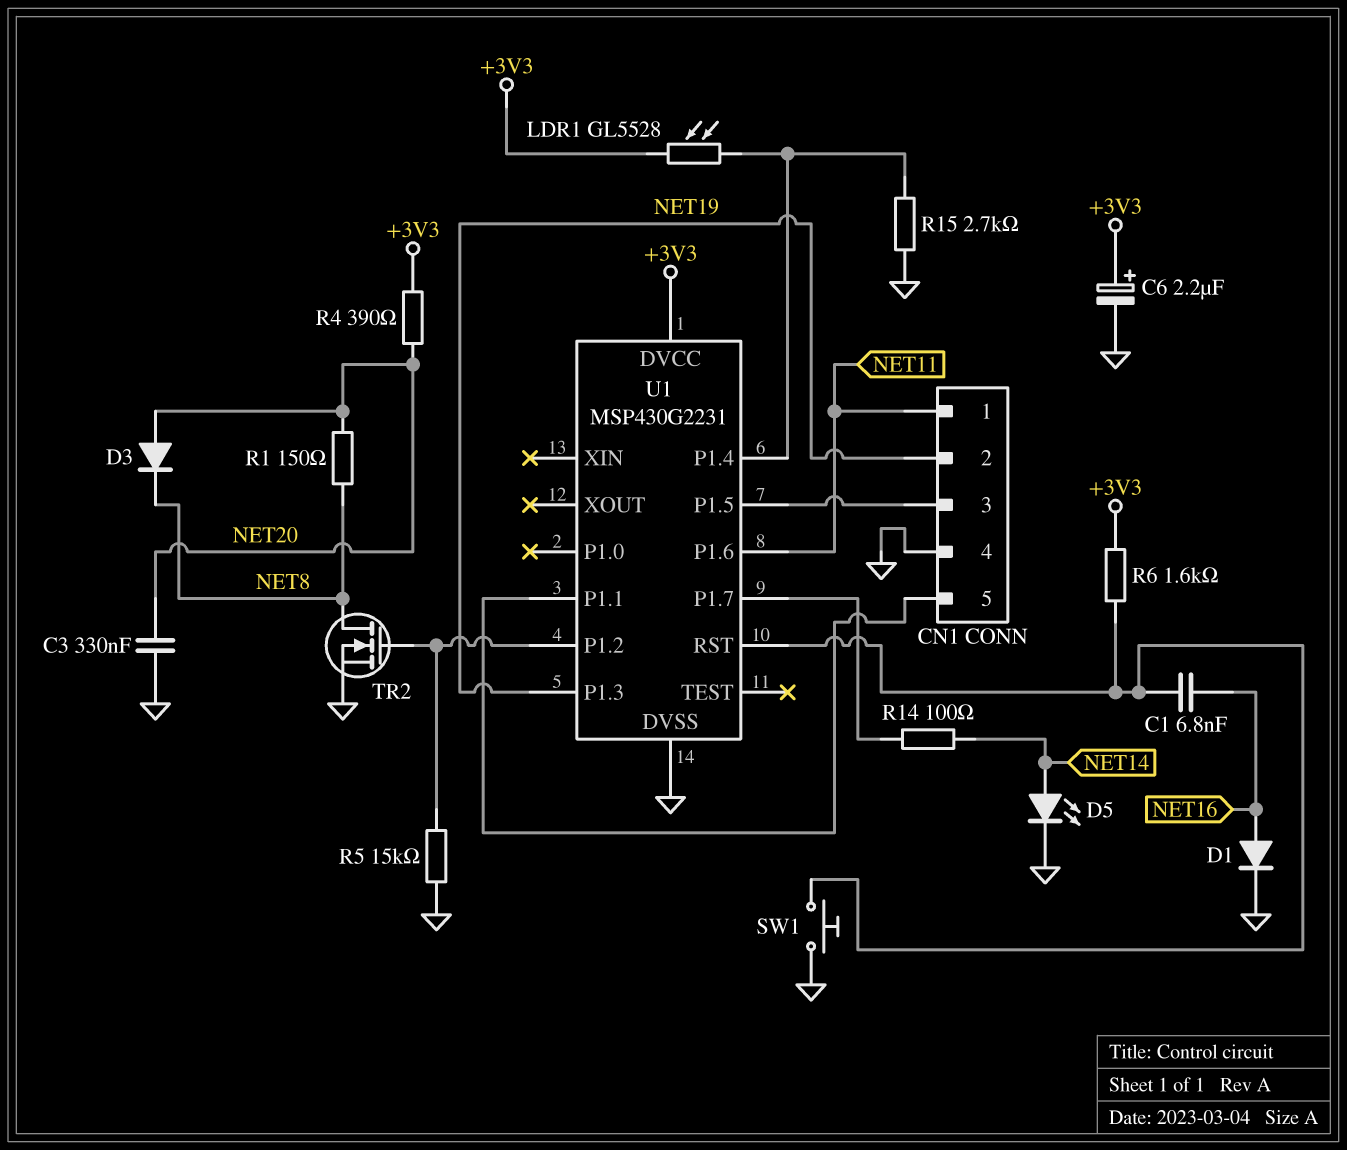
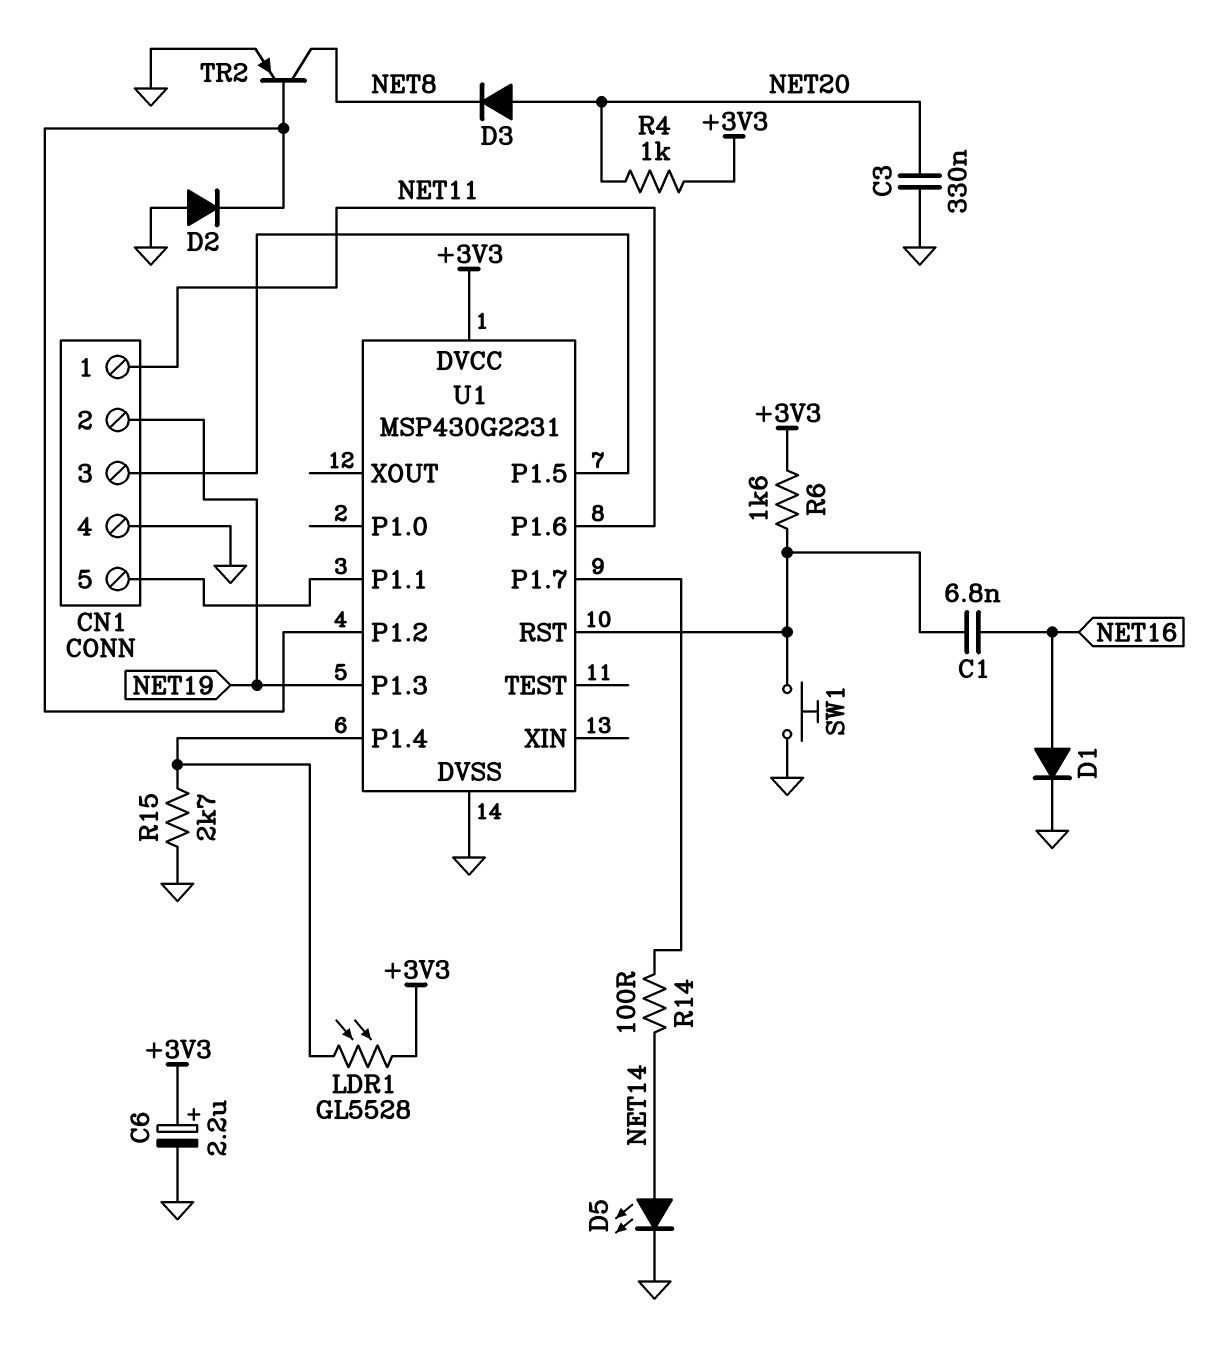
D2: none -> diode (A GND, K U1/P1.2)
R1: 150 (NET8, NET20) -> none
R4: 390 (+3V3, NET20) -> 1k (+3V3, NET20)
R5: 15k (GND, U1/P1.2) -> none
TR2: NMOS (G U1/P1.2, D NET8, S GND) -> PNP (B U1/P1.2, C NET8, E GND)

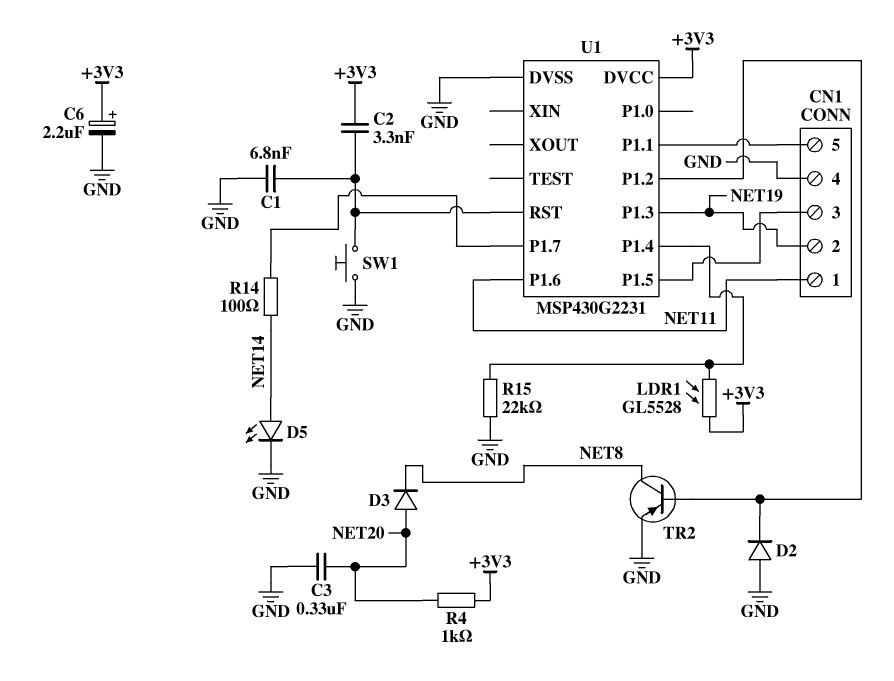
C1: 6.8nF (NET16, U1/RST) -> 6.8nF (GND, U1/RST)
C2: none -> 3.3nF (+3V3, U1/RST)
D1: diode (A NET16, K GND) -> none
R6: 1.6k (+3V3, U1/RST) -> none
R15: 2.7k (GND, U1/P1.4) -> 22k (GND, U1/P1.4)

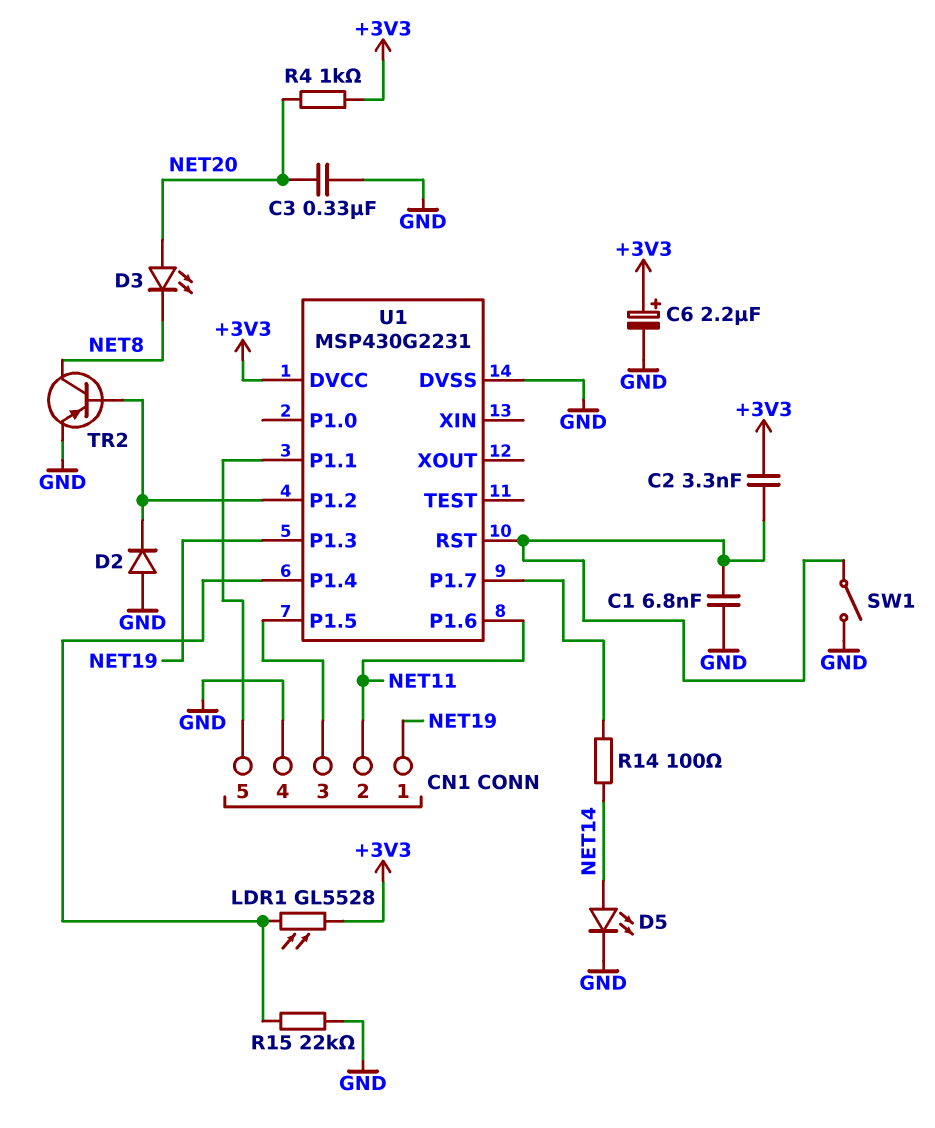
CN1 pin 1: NET11 -> NET19
CN1 pin 2: NET19 -> NET11
D3: diode (A NET20, K NET8) -> LED (A NET20, K NET8)
SW1: button (GND, U1/RST) -> switch (GND, U1/RST)

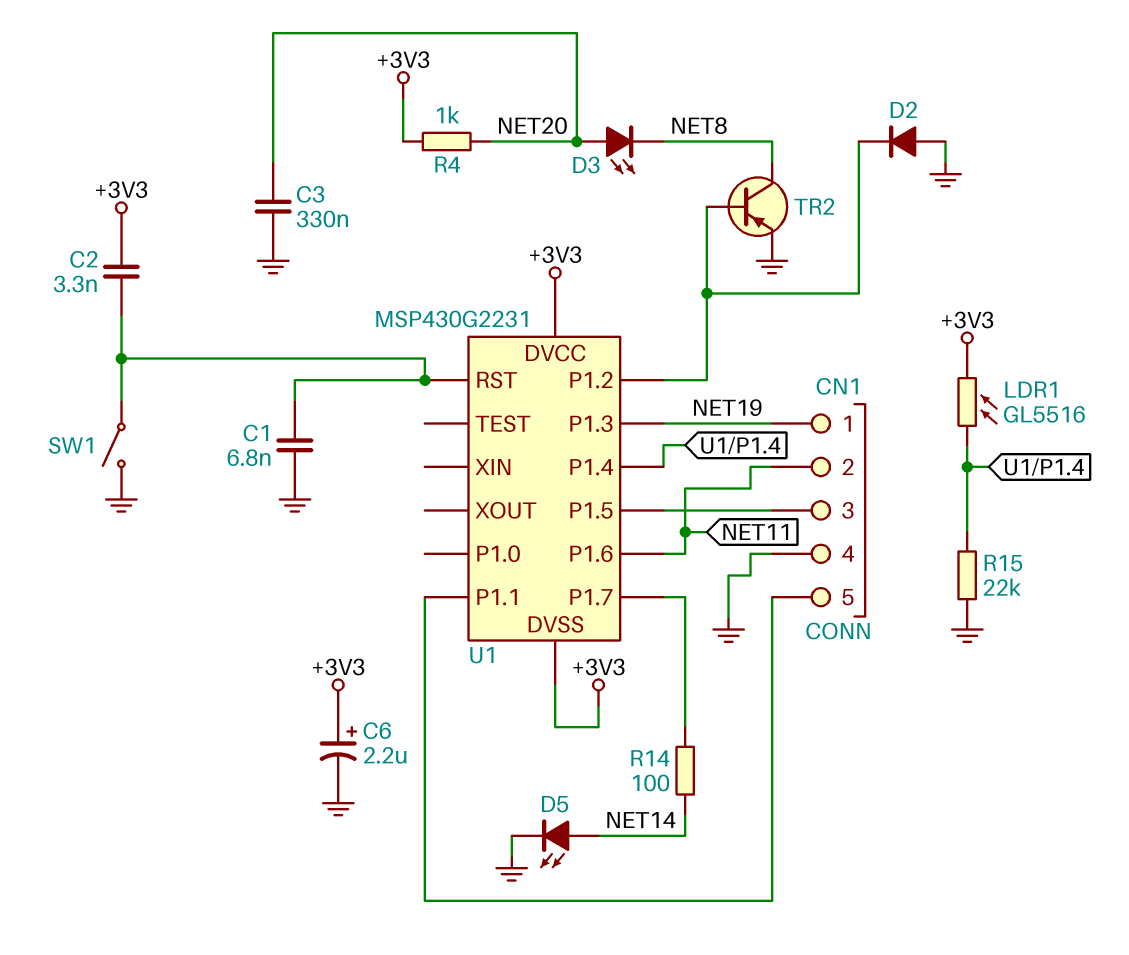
LDR1: GL5528 (+3V3, U1/P1.4) -> GL5516 (+3V3, U1/P1.4)
U1 pin DVSS: GND -> +3V3

